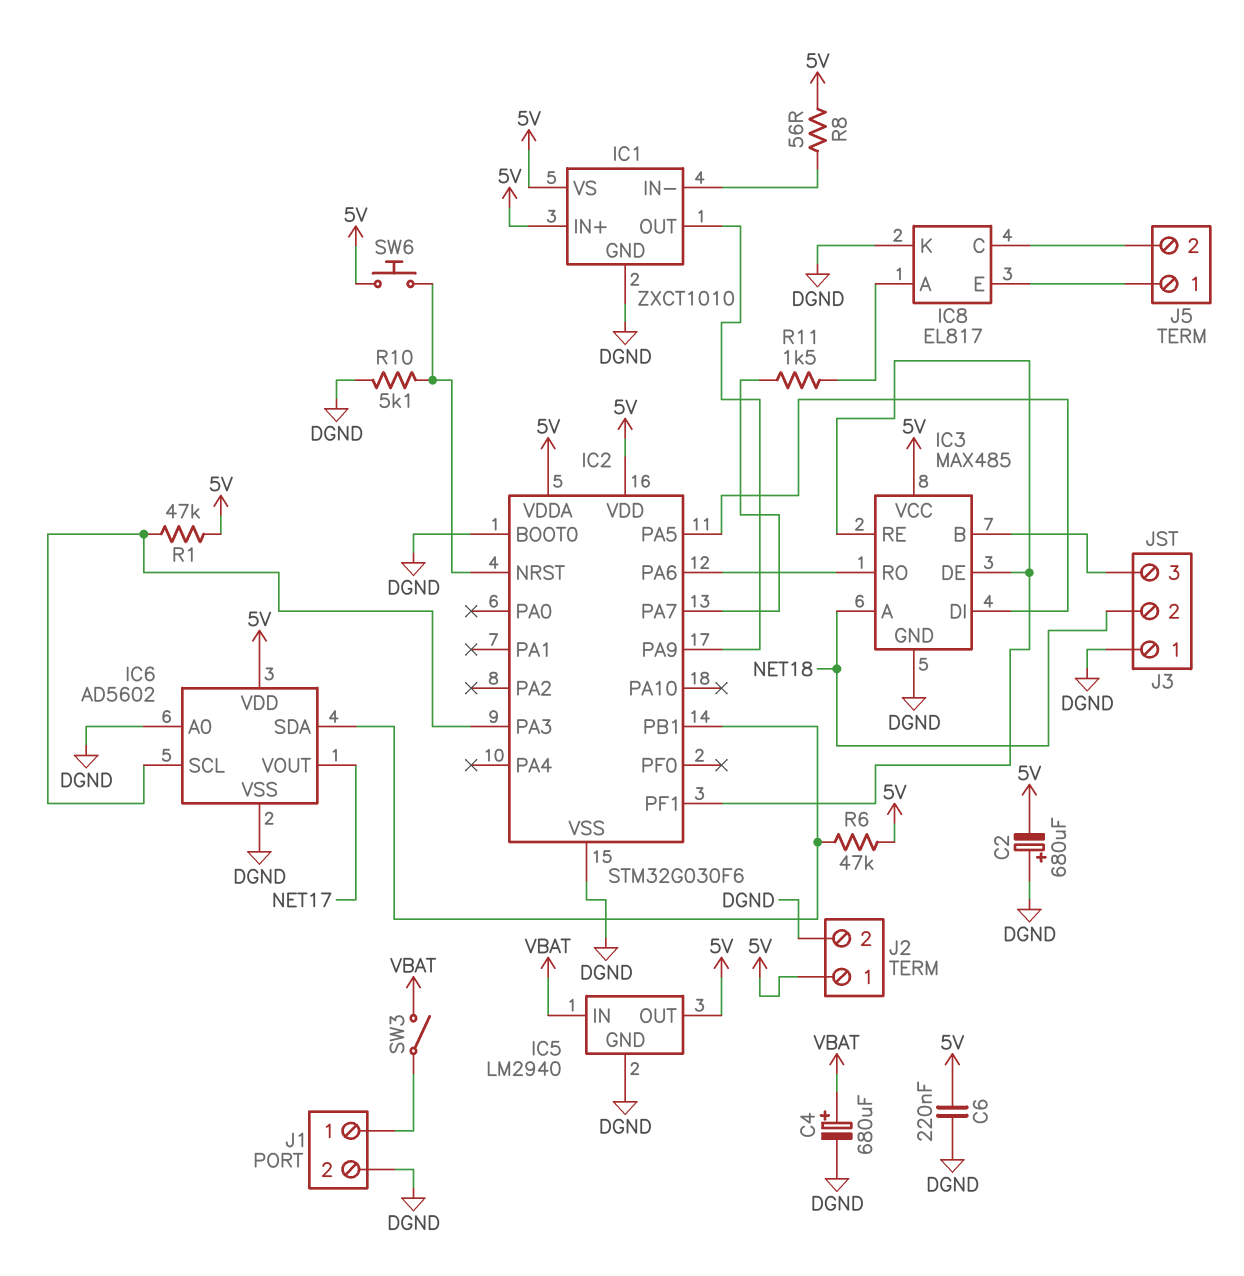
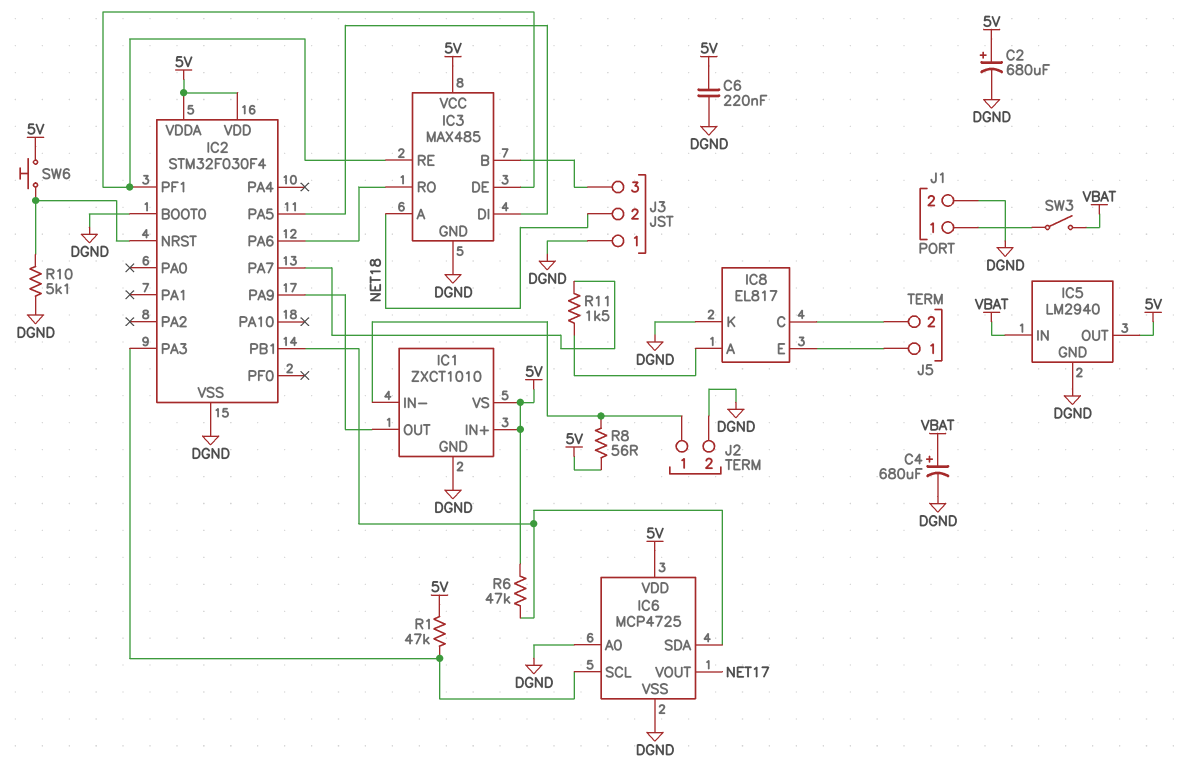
C2: 680uF (plus DGND, minus 5V) -> 680uF (plus 5V, minus DGND)
IC2: STM32G030F6 -> STM32F030F4
IC6: AD5602 -> MCP4725
J2 pin 1: 5V -> IC1/IN-

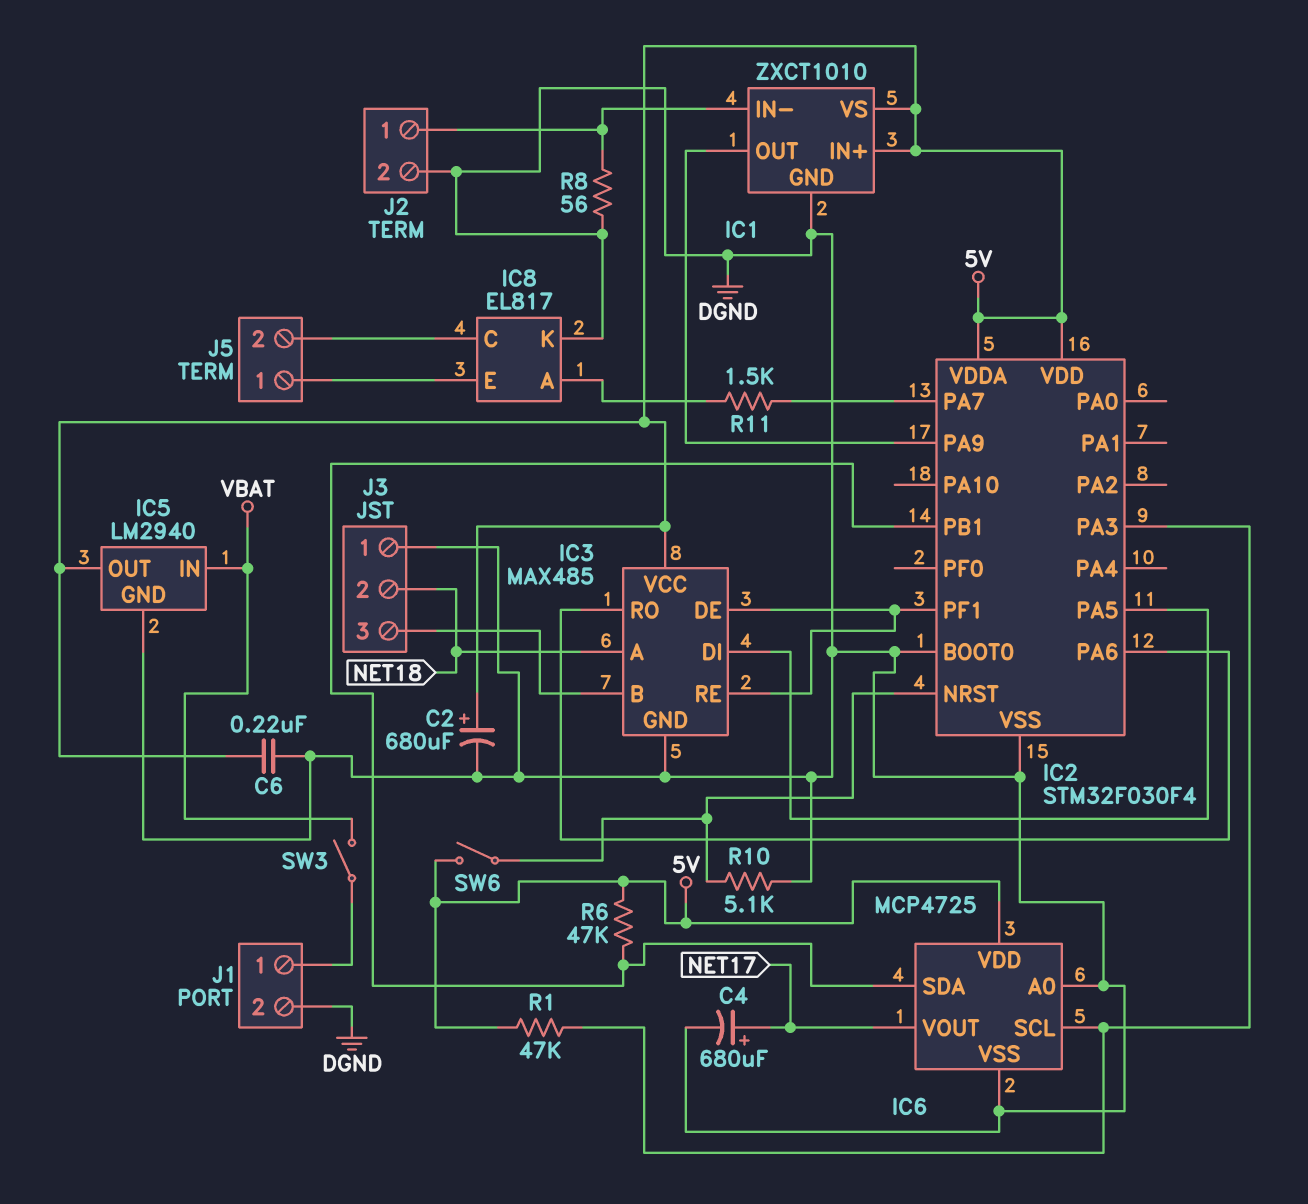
C4: 680uF (plus VBAT, minus DGND) -> 680uF (plus NET17, minus DGND)
R8: 56 (5V, IC1/IN-) -> 56 (DGND, IC1/IN-)
SW6: button (5V, IC2/NRST) -> switch (5V, IC2/NRST)

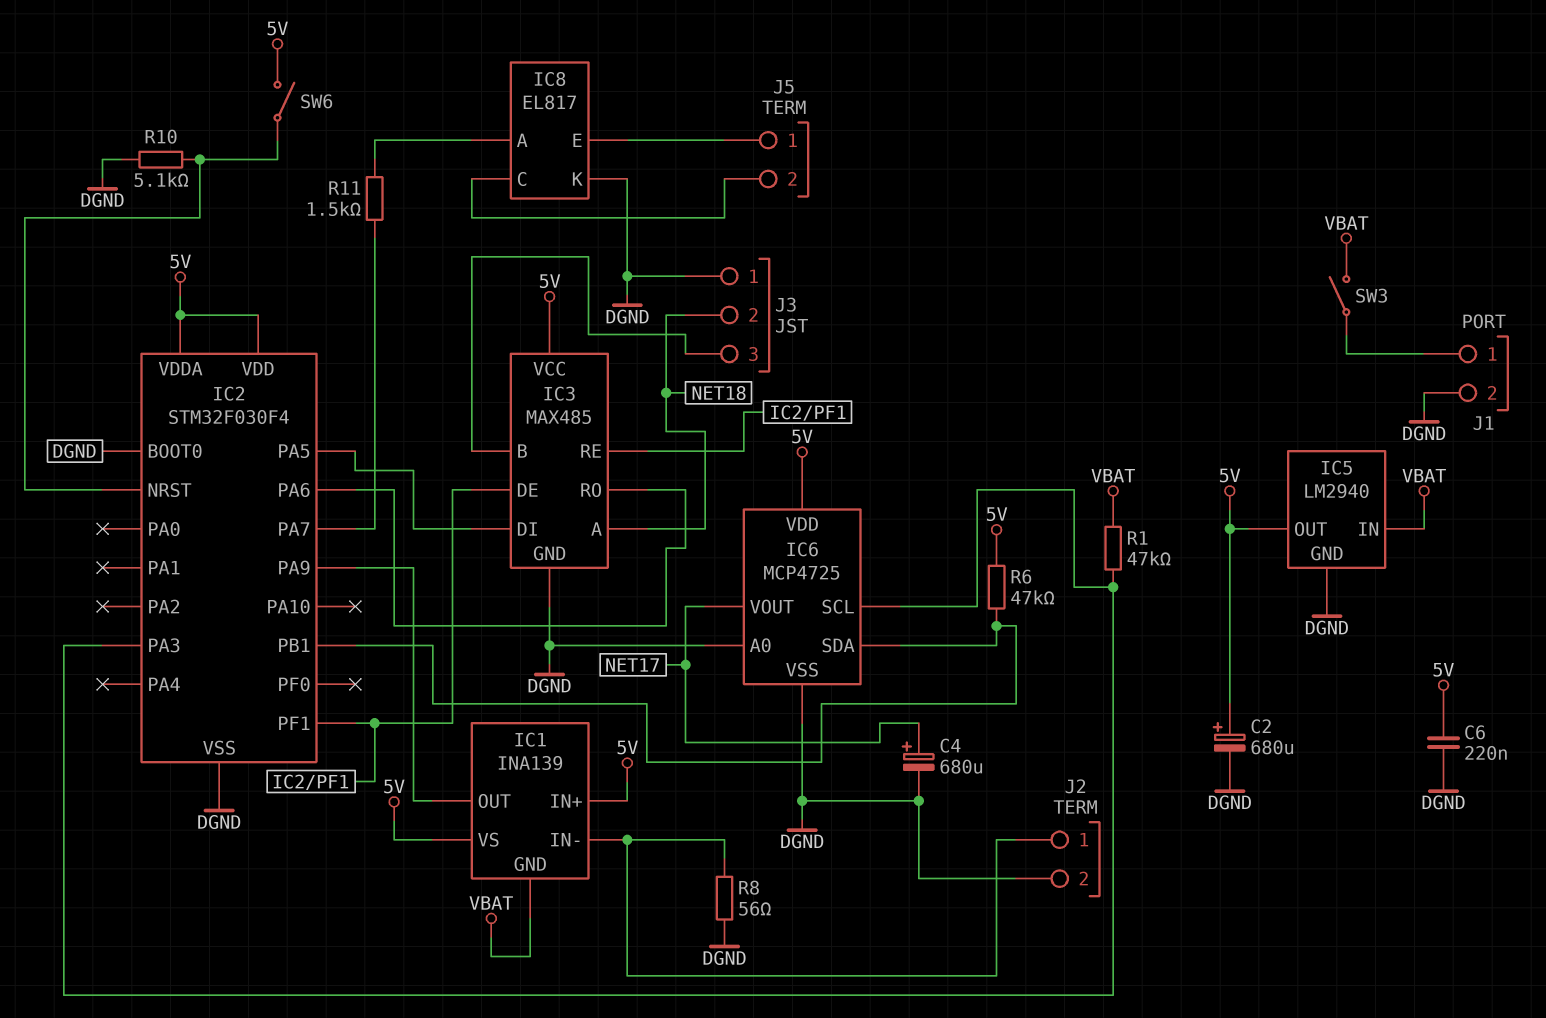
IC1: ZXCT1010 -> INA139
IC1 pin GND: DGND -> VBAT
R1: 47k (5V, IC2/PA3) -> 47k (IC2/PA3, VBAT)

